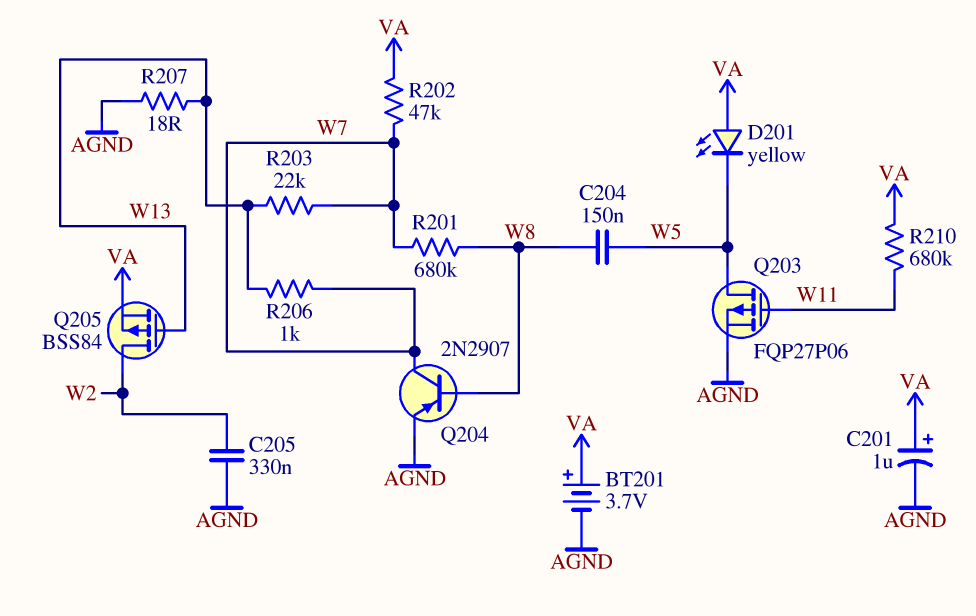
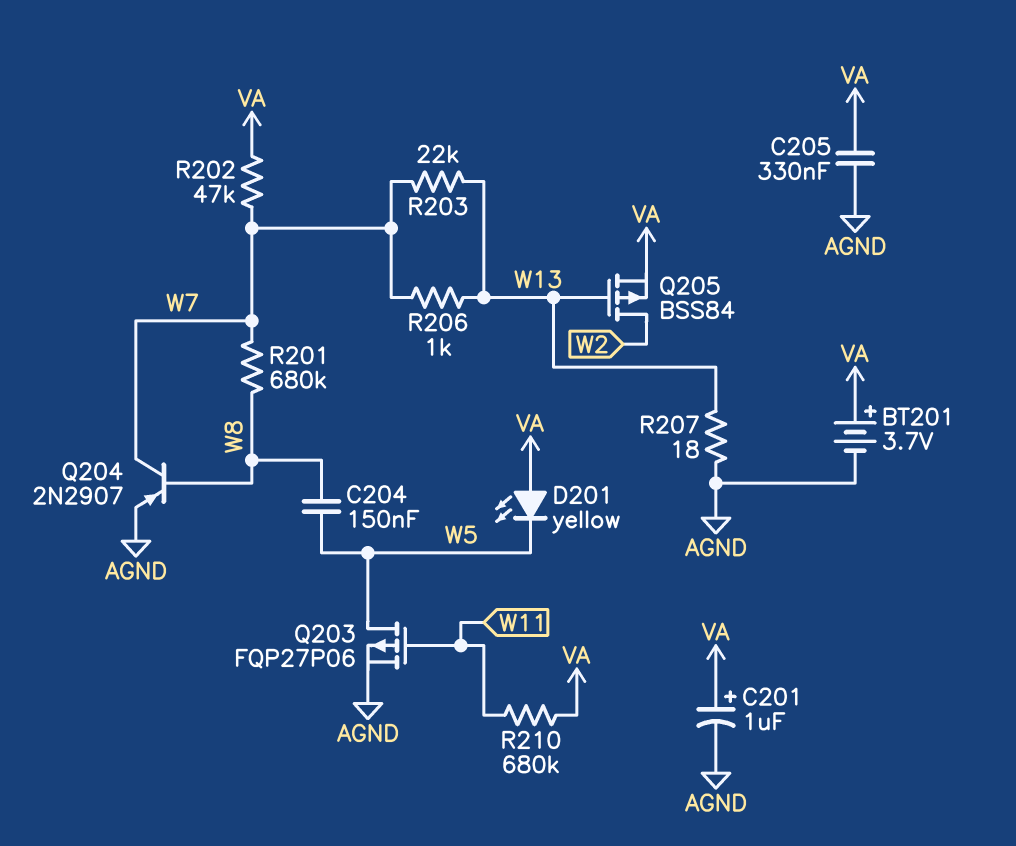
C205: 330nF (AGND, W2) -> 330nF (AGND, VA)

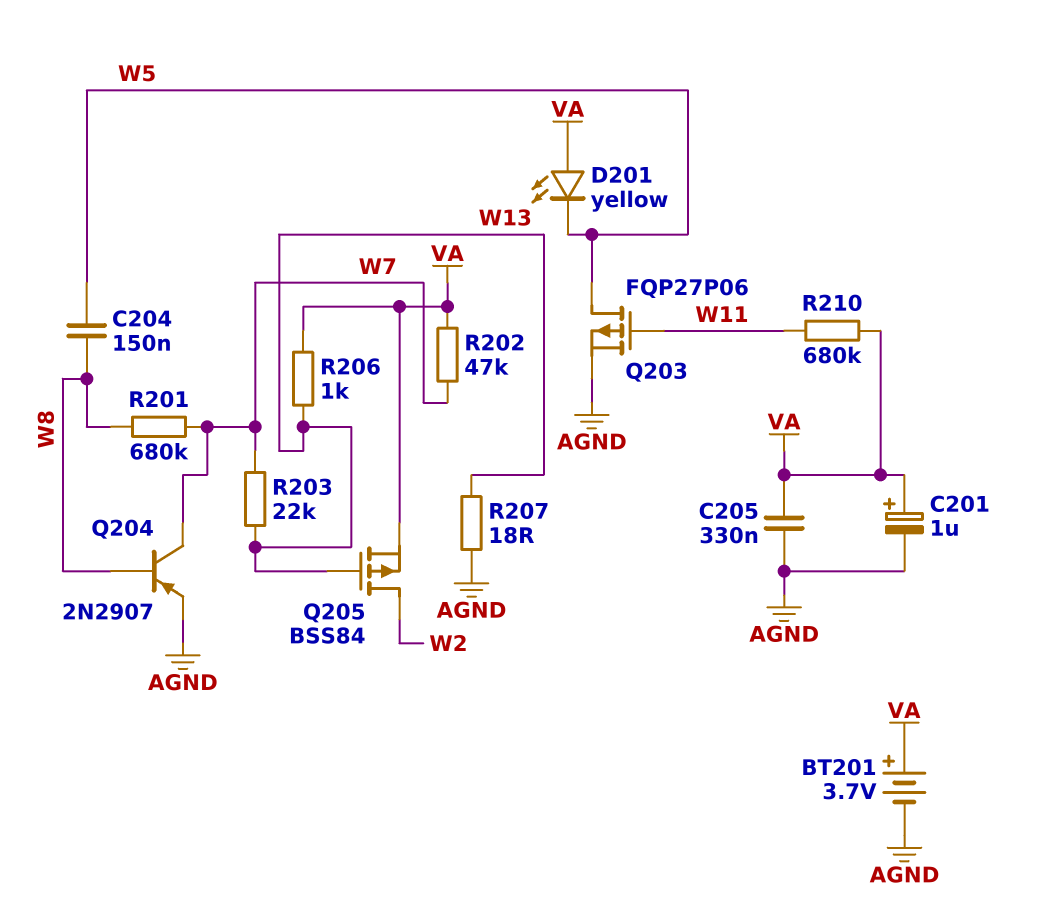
R206: 1k (W7, W13) -> 1k (VA, W13)

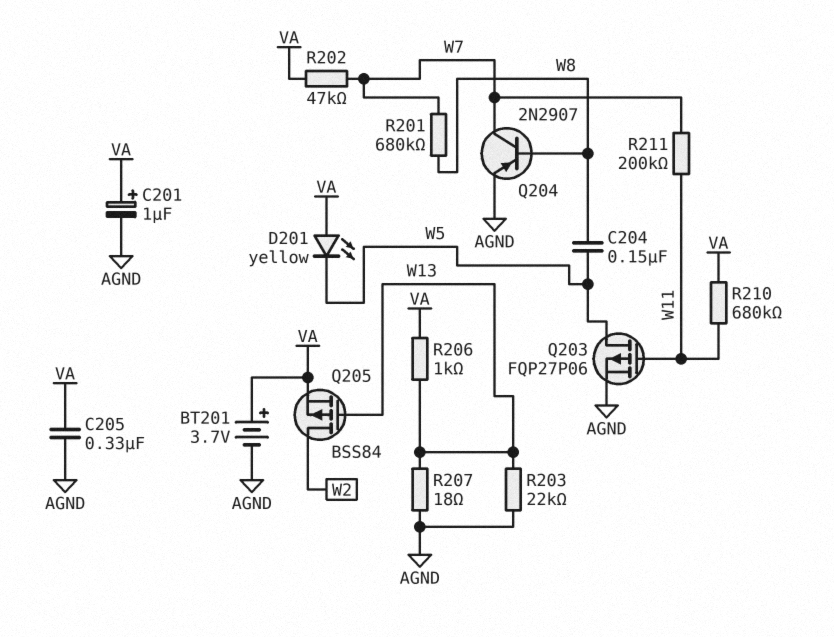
R203: 22k (W7, W13) -> 22k (AGND, W13)
R211: none -> 200k (W7, W11)

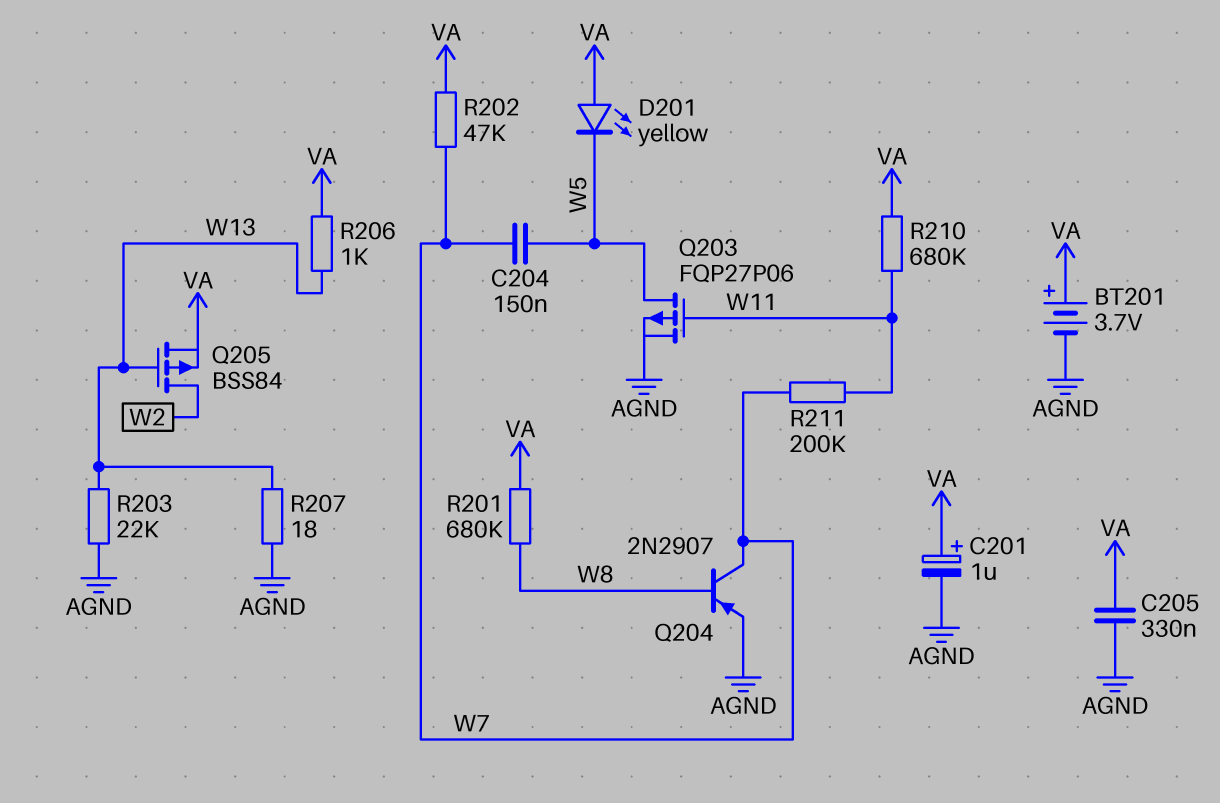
C204: 150nF (W5, W8) -> 150nF (W5, W7)
R201: 680k (W7, W8) -> 680k (VA, W8)

